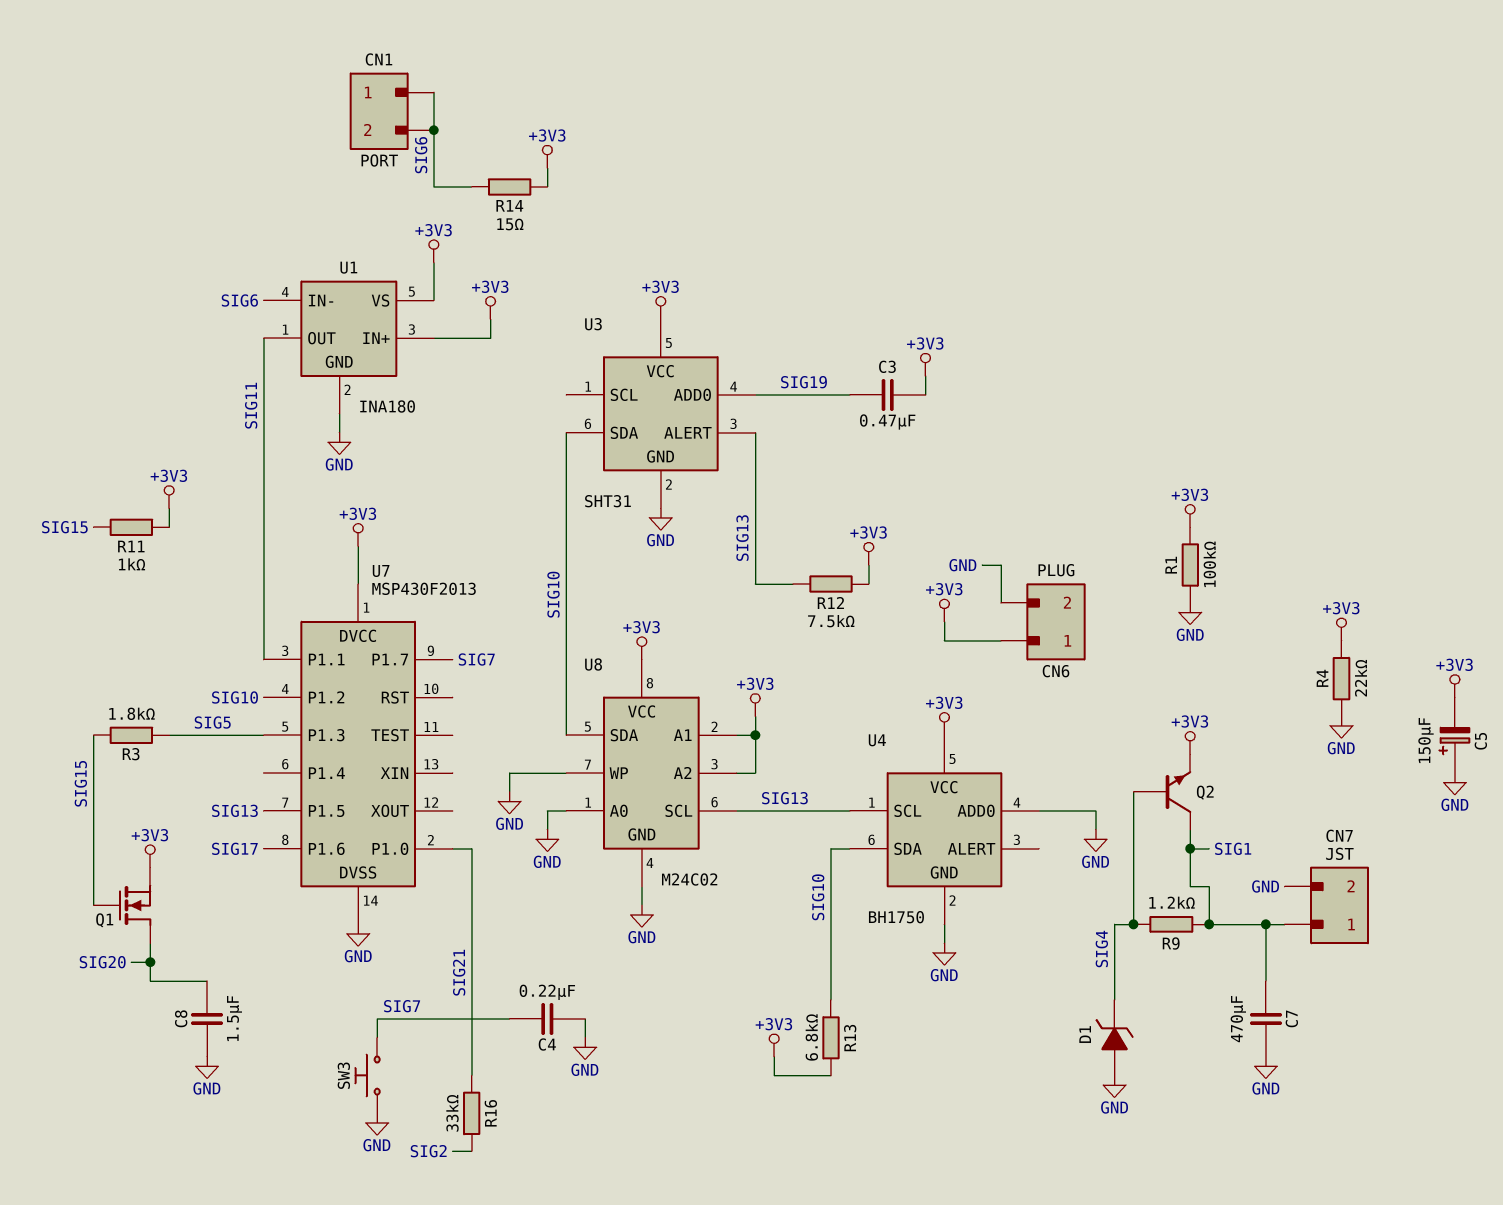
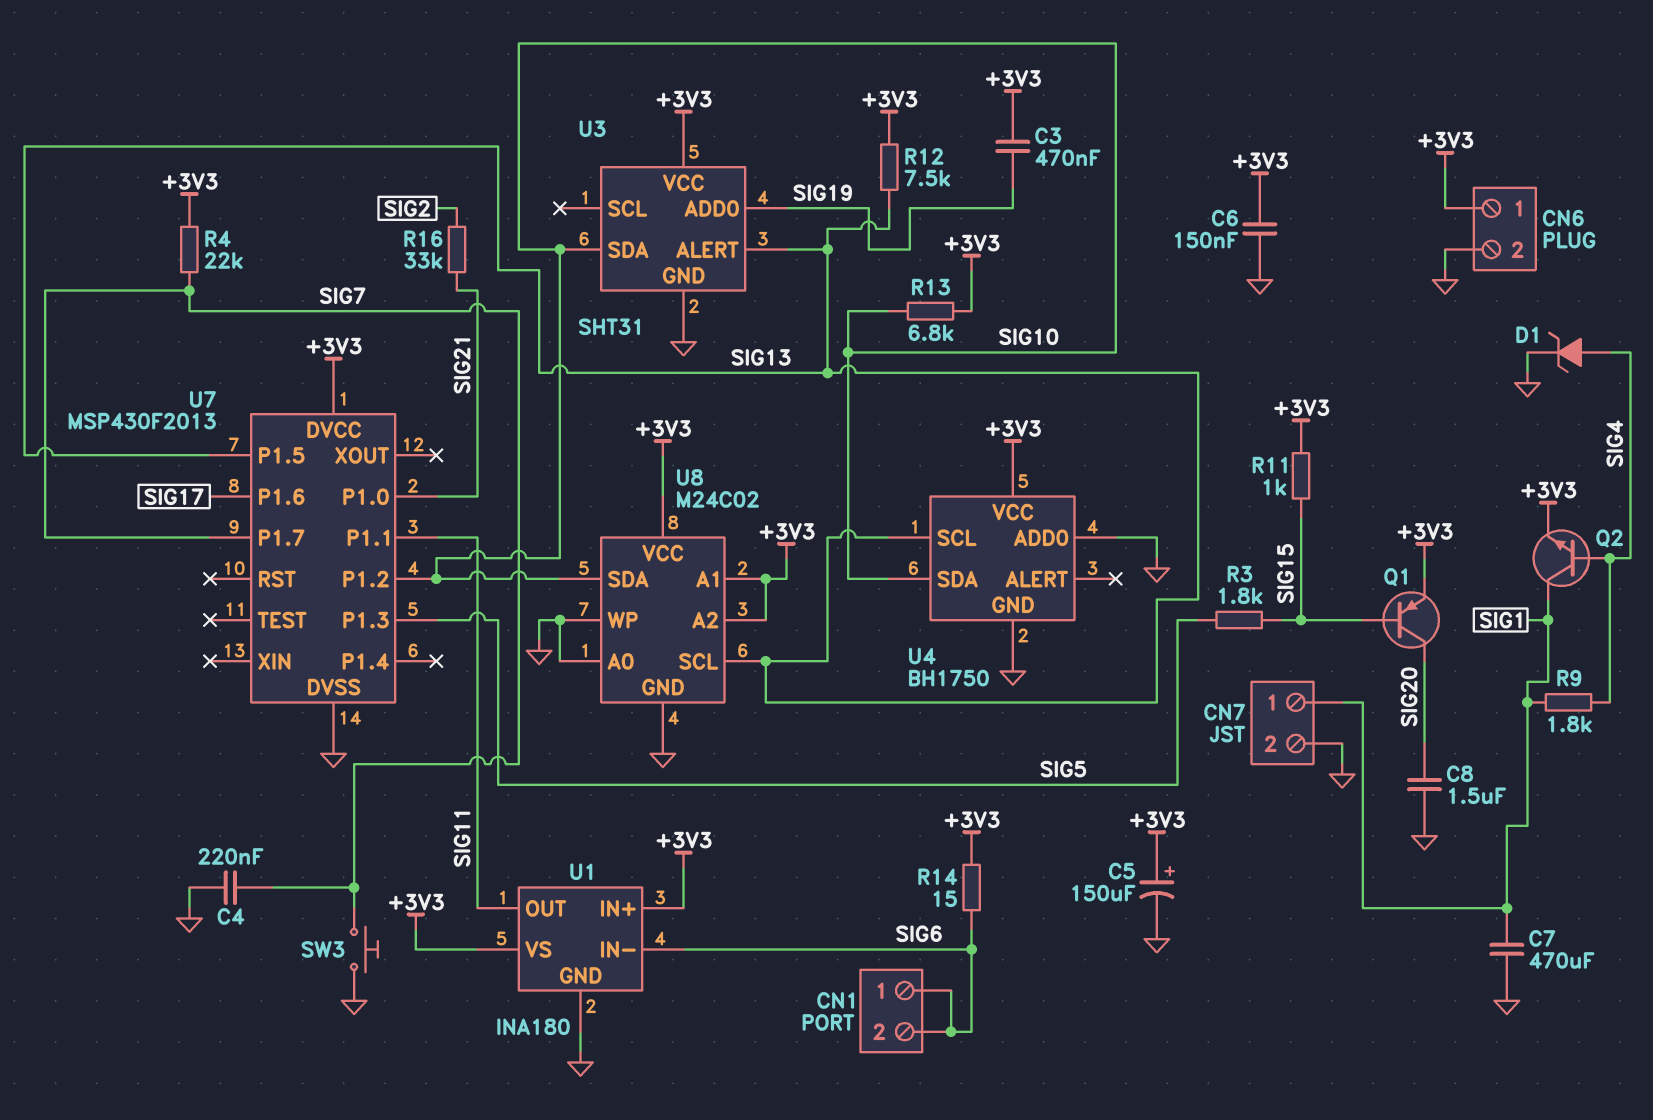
C5: 150uF (plus GND, minus +3V3) -> 150uF (plus +3V3, minus GND)
C6: none -> 150nF (+3V3, GND)
D1: zener (A GND, K SIG4) -> zener (A SIG4, K GND)
Q1: NMOS (G SIG15, D SIG20, S +3V3) -> PNP (B SIG15, C SIG20, E +3V3)
R1: 100k (+3V3, GND) -> none
R4: 22k (+3V3, GND) -> 22k (+3V3, SIG7)
R9: 1.2k (SIG1, SIG4) -> 1.8k (SIG1, SIG4)

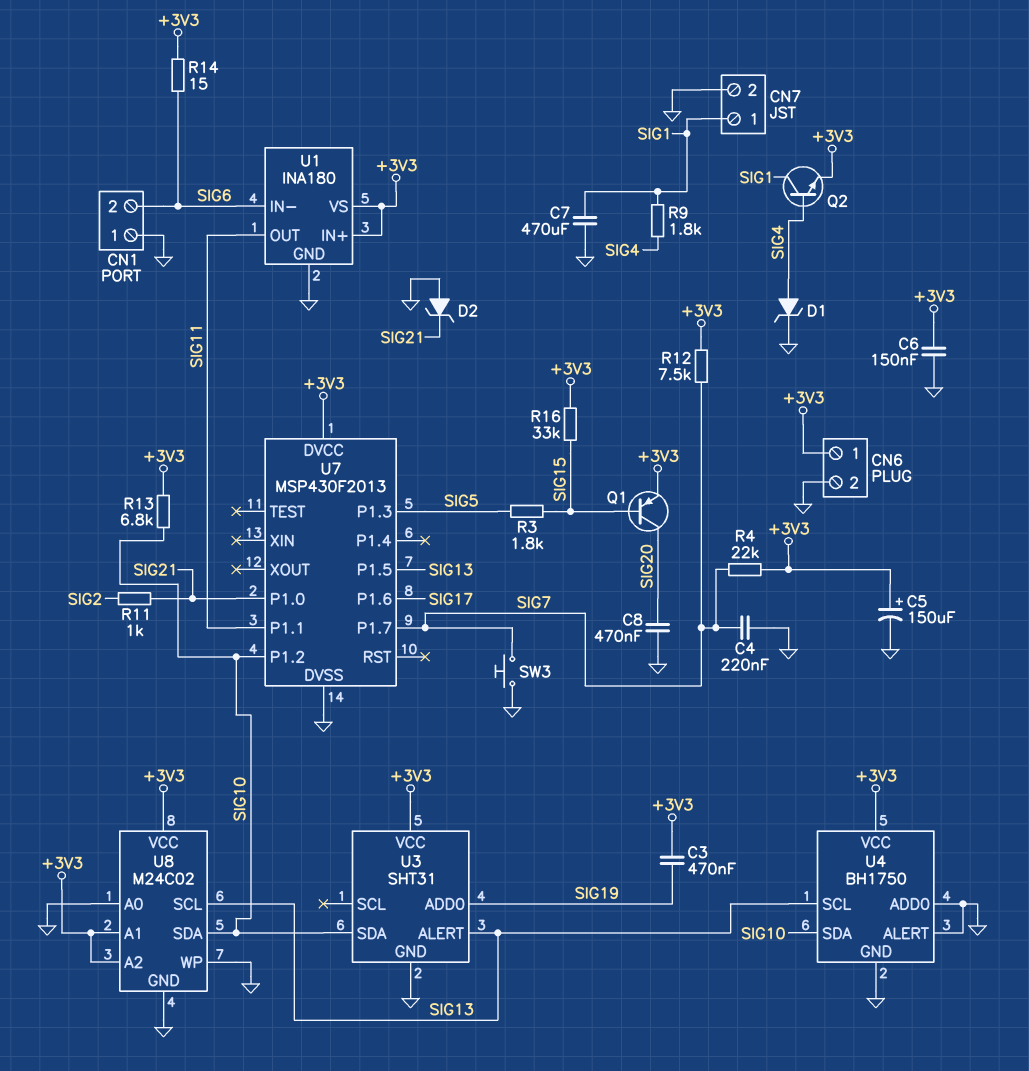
C8: 1.5uF (GND, SIG20) -> 470nF (GND, SIG20)
CN1 pin 1: SIG6 -> GND
D2: none -> zener (A GND, K SIG21)
R11: 1k (+3V3, SIG15) -> 1k (SIG2, SIG21)
R12: 7.5k (+3V3, SIG13) -> 7.5k (+3V3, SIG7)
R16: 33k (SIG2, SIG21) -> 33k (+3V3, SIG15)
U4 pin ALERT: none -> GND

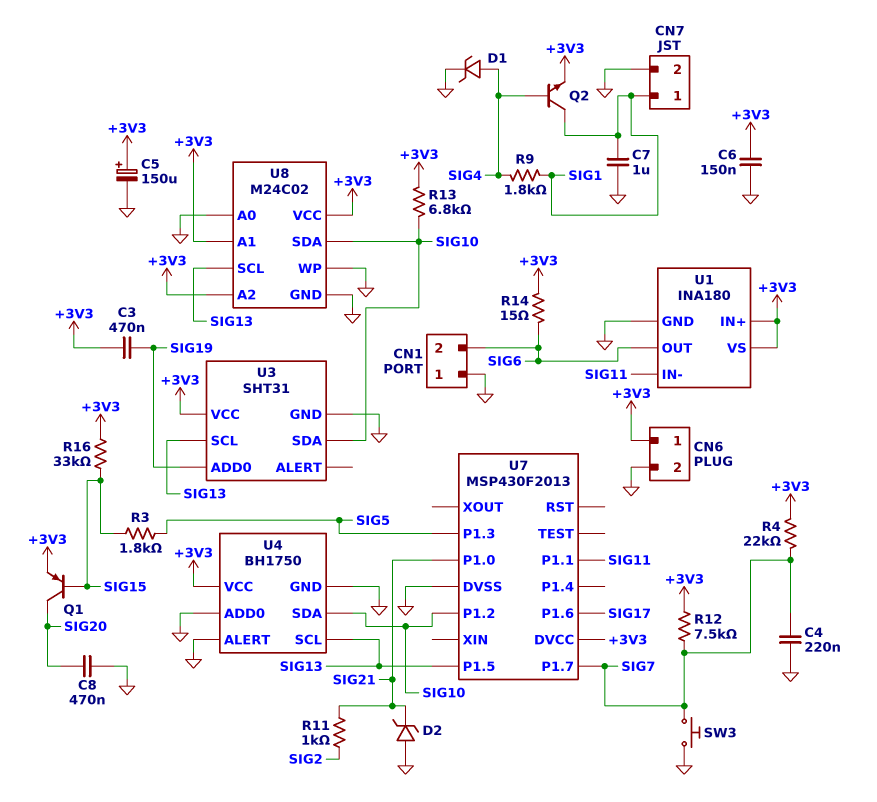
C7: 470uF (GND, SIG1) -> 1uF (GND, SIG1)
U1 pin IN-: SIG6 -> SIG11
U1 pin OUT: SIG11 -> SIG6
U3 pin ALERT: SIG13 -> none
U3 pin SCL: none -> SIG13

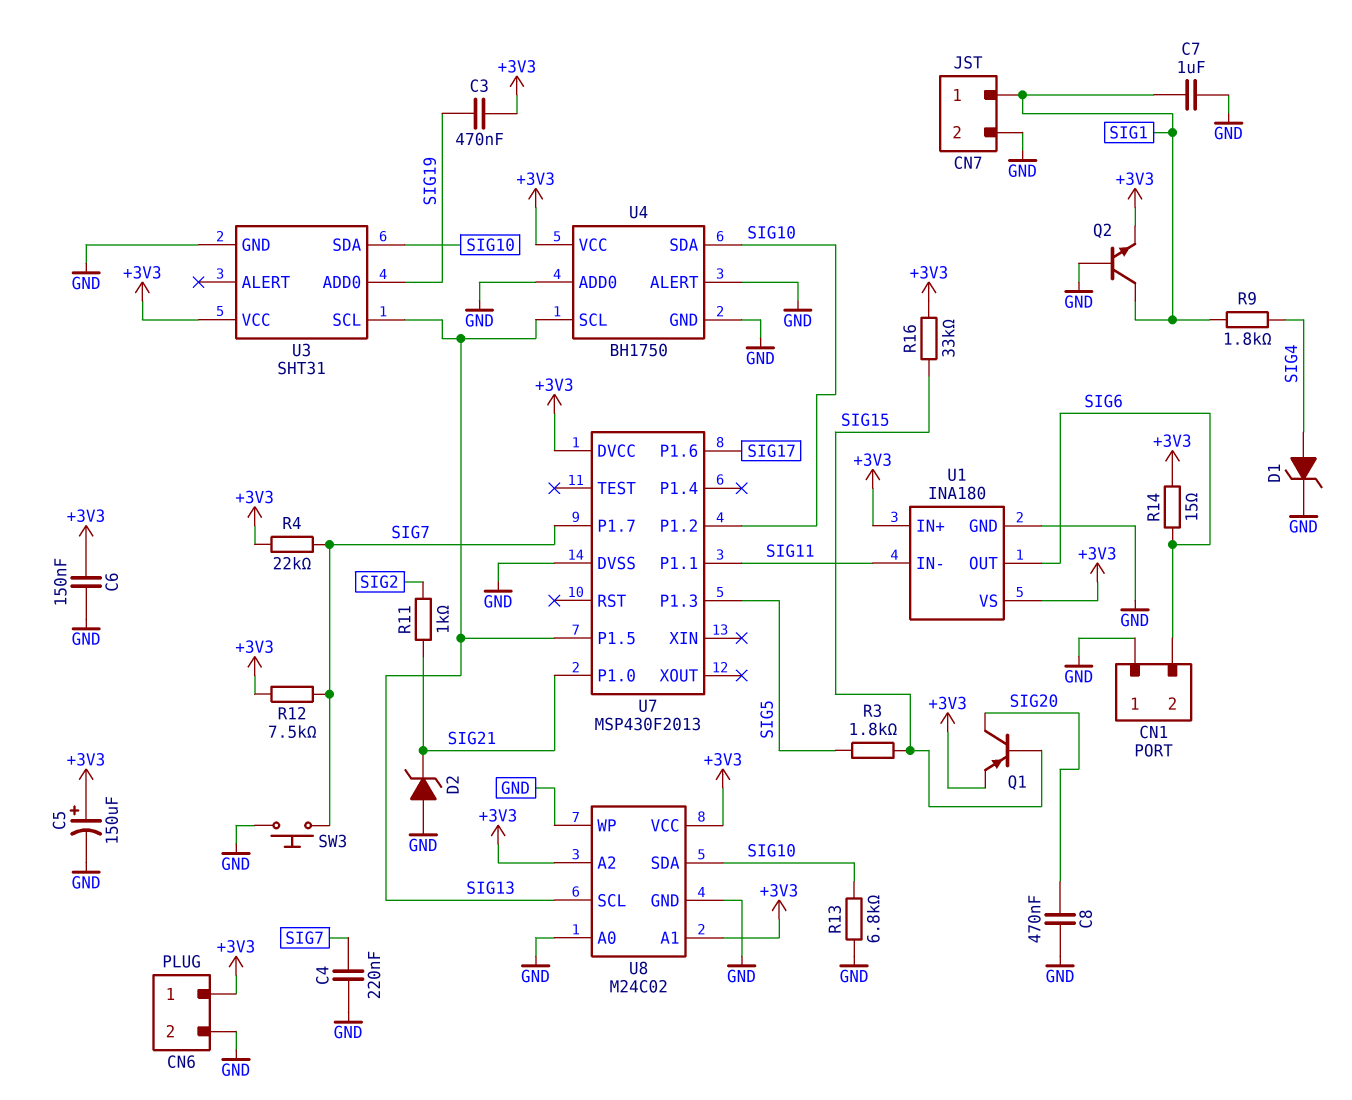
Q2: NPN (B SIG4, C SIG1, E +3V3) -> NPN (B GND, C SIG1, E +3V3)
R13: 6.8k (+3V3, SIG10) -> 6.8k (GND, SIG10)

